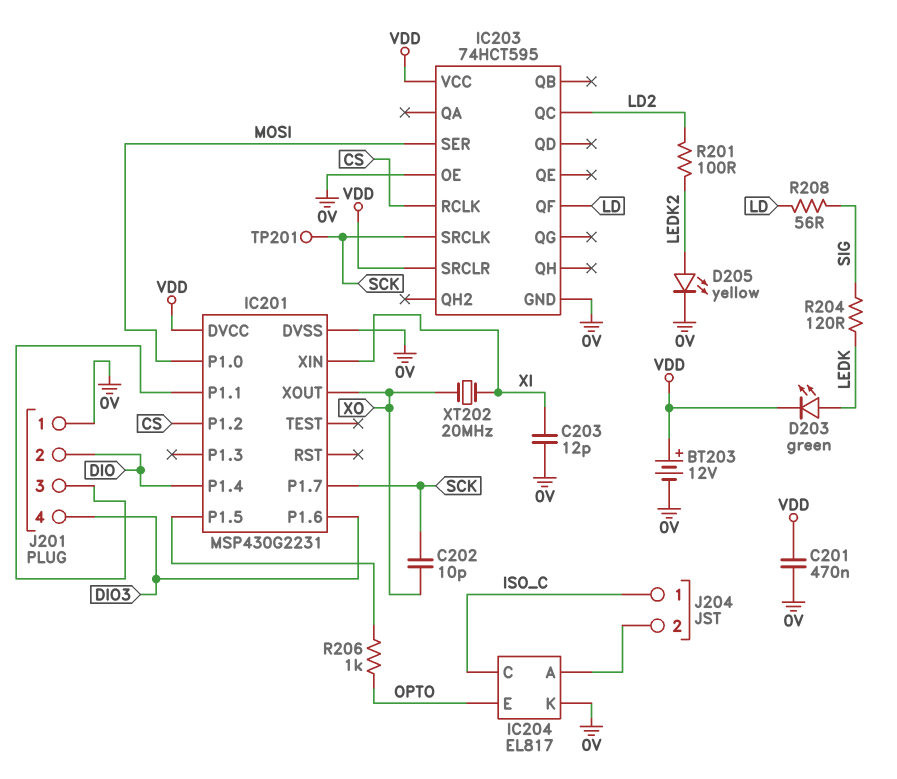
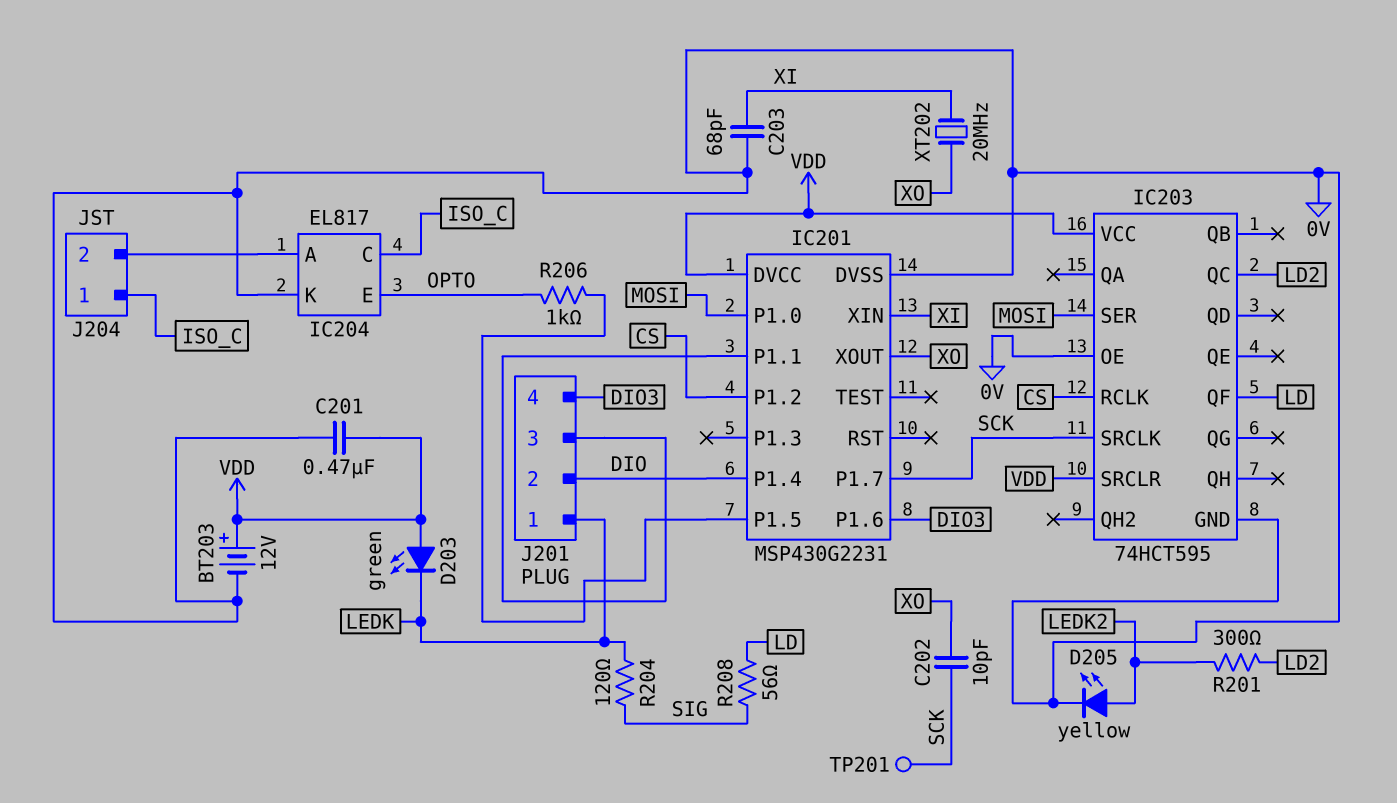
C203: 12pF (0V, XI) -> 68pF (0V, XI)
D203: LED green (A LEDK, K VDD) -> LED green (A VDD, K LEDK)
J201 pin 1: 0V -> LEDK
R201: 100 (LD2, LEDK2) -> 300 (LD2, LEDK2)

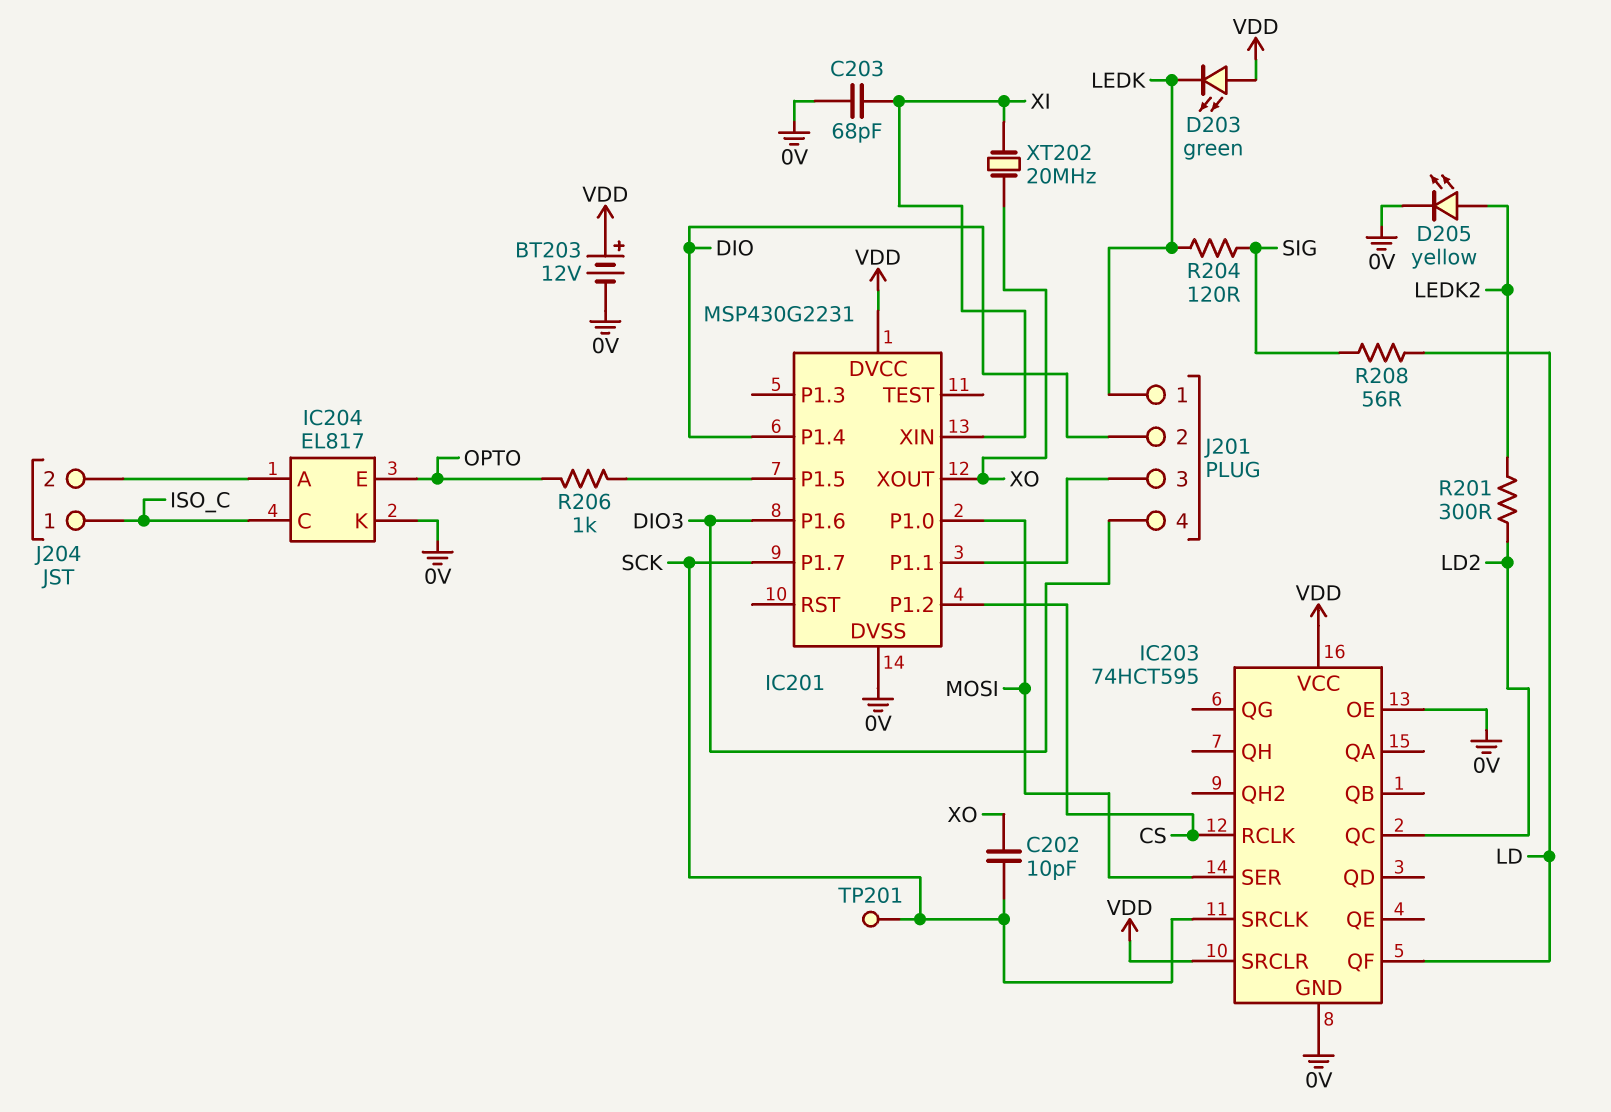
C201: 470nF (0V, VDD) -> none

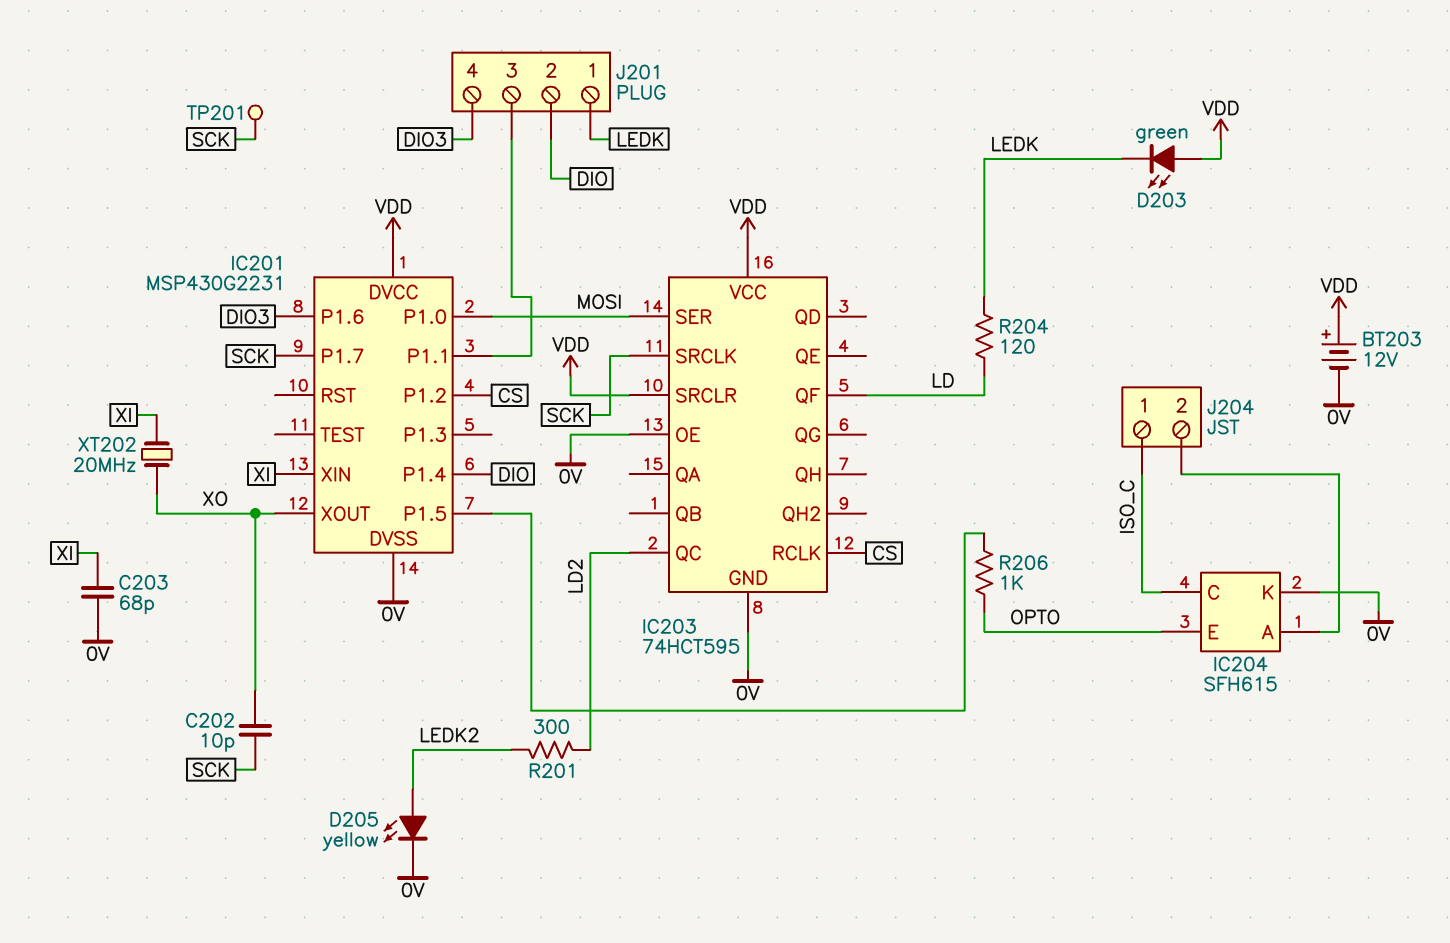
IC204: EL817 -> SFH615
R204: 120 (LEDK, SIG) -> 120 (LD, LEDK)
R208: 56 (LD, SIG) -> none

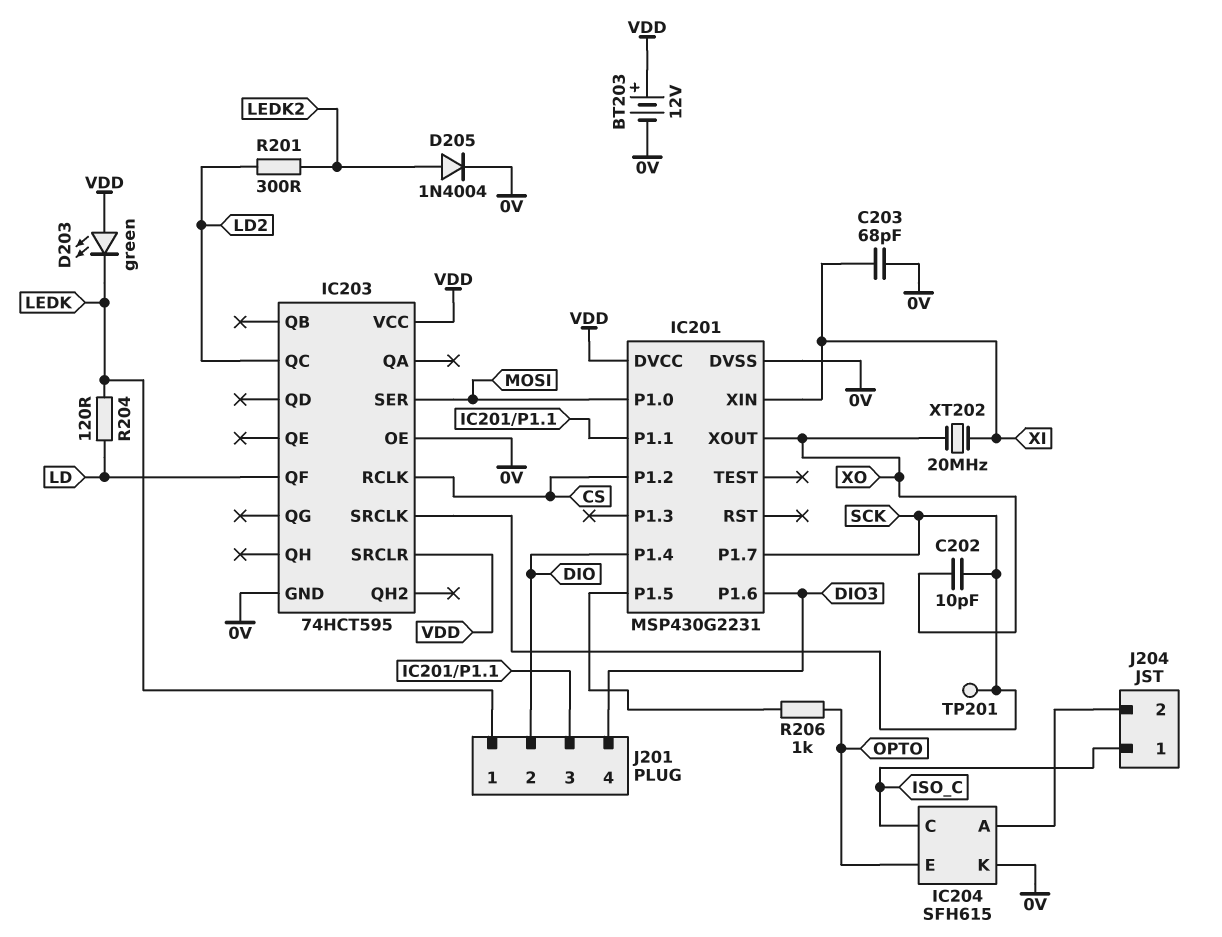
D205: LED yellow (A LEDK2, K 0V) -> diode 1N4004 (A LEDK2, K 0V)

